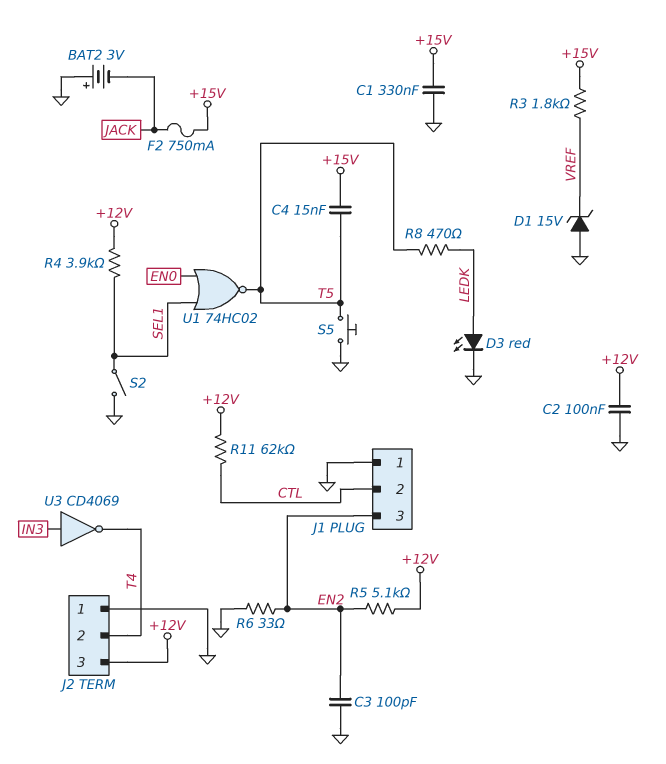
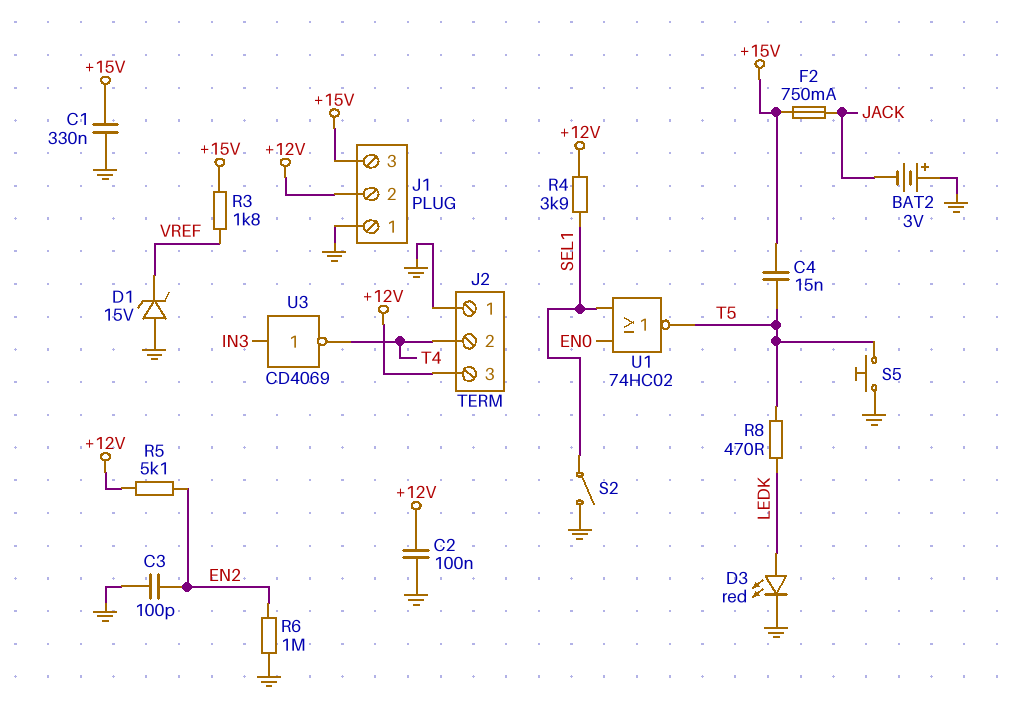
J1 pin 2: CTL -> +12V
J1 pin 3: EN2 -> +15V
R6: 33 (EN2, GND) -> 1M (EN2, GND)
R11: 62k (+12V, CTL) -> none

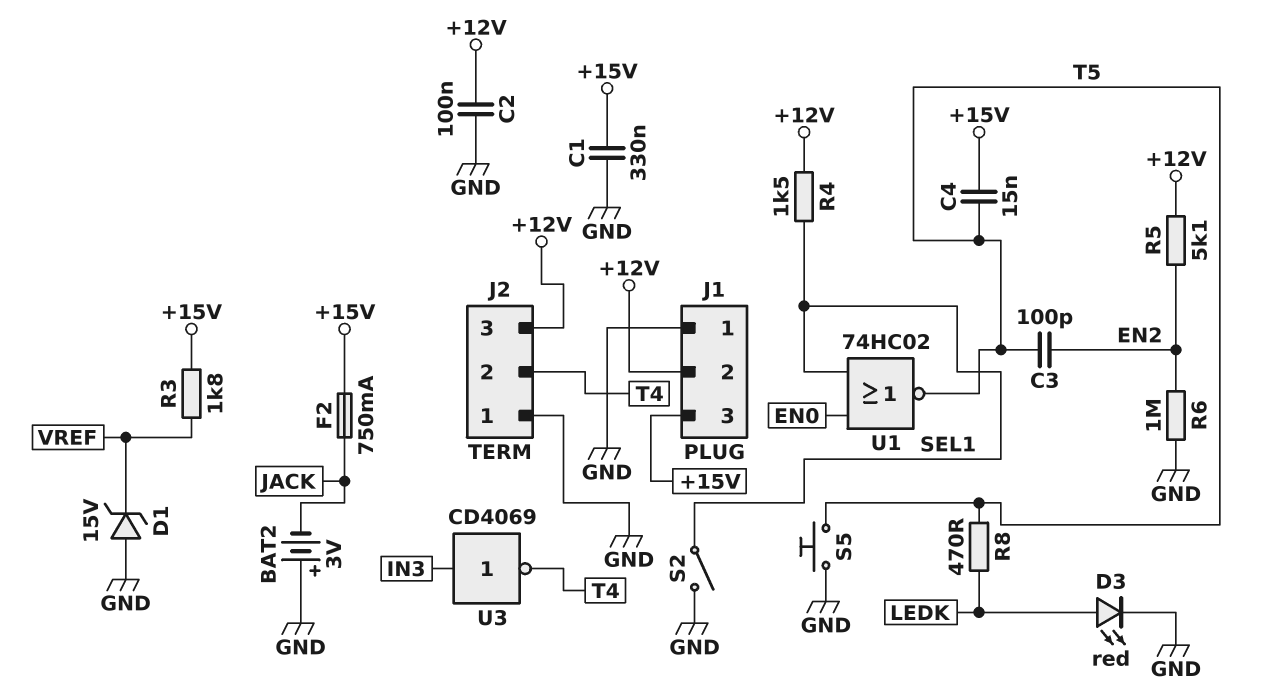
C3: 100pF (EN2, GND) -> 100pF (EN2, T5)
R4: 3.9k (+12V, SEL1) -> 1.5k (+12V, SEL1)

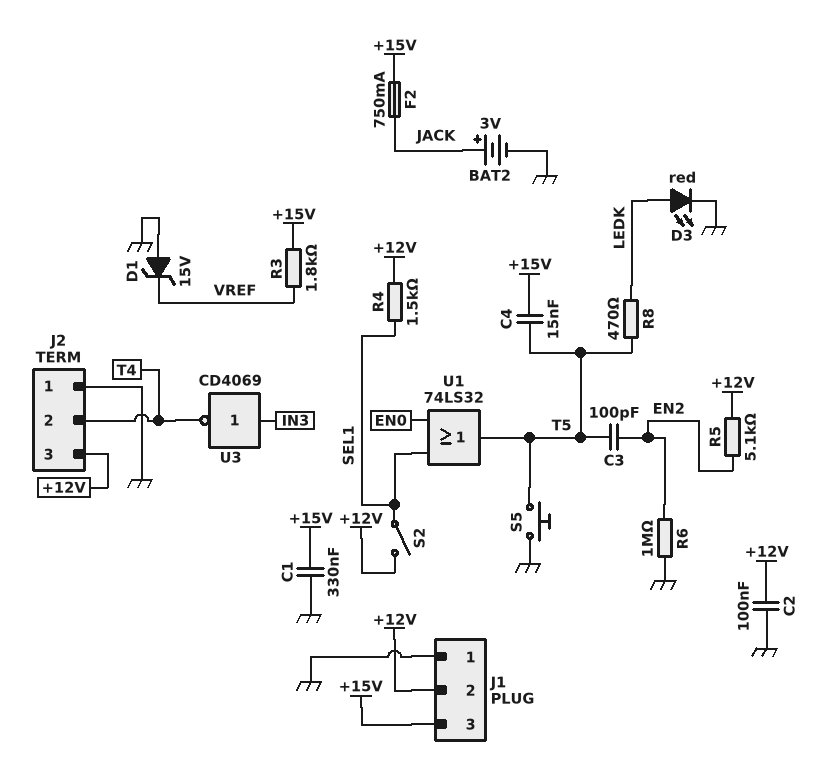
BAT2: 3V (plus GND, minus JACK) -> 3V (plus JACK, minus GND)
S2: switch (GND, SEL1) -> switch (+12V, SEL1)
U1: NOR 74HC02 (in EN0, in SEL1, out T5) -> OR 74LS32 (in EN0, in SEL1, out T5)

